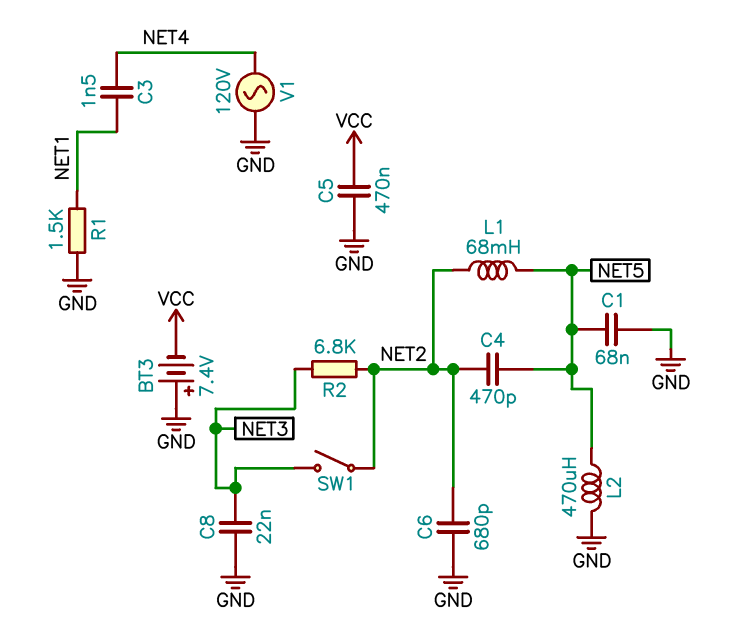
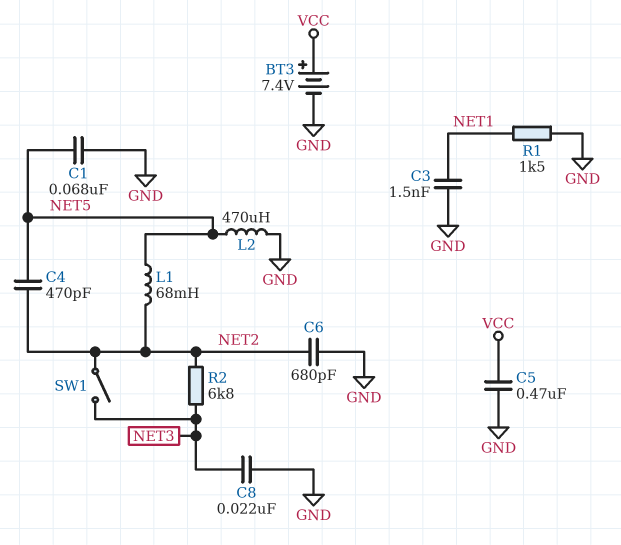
BT3: 7.4V (plus GND, minus VCC) -> 7.4V (plus VCC, minus GND)
C3: 1.5nF (NET1, NET4) -> 1.5nF (GND, NET1)
V1: AC 120V (GND, NET4) -> none

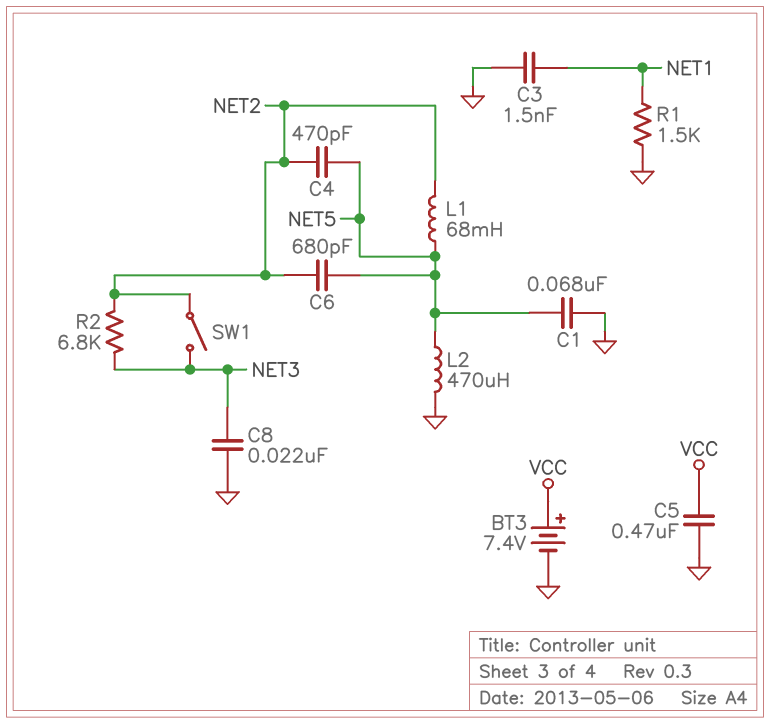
C6: 680pF (GND, NET2) -> 680pF (NET2, NET5)

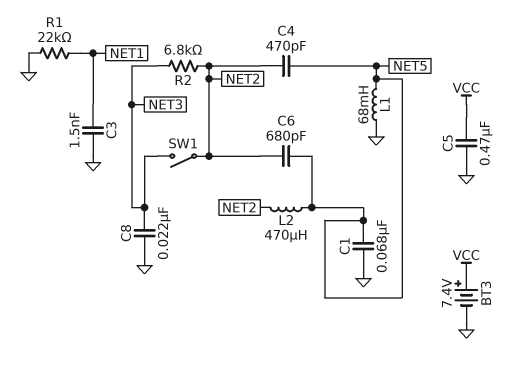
L1: 68mH (NET2, NET5) -> 68mH (GND, NET5)
L2: 470uH (GND, NET5) -> 470uH (NET2, NET5)
R1: 1.5k (GND, NET1) -> 22k (GND, NET1)

